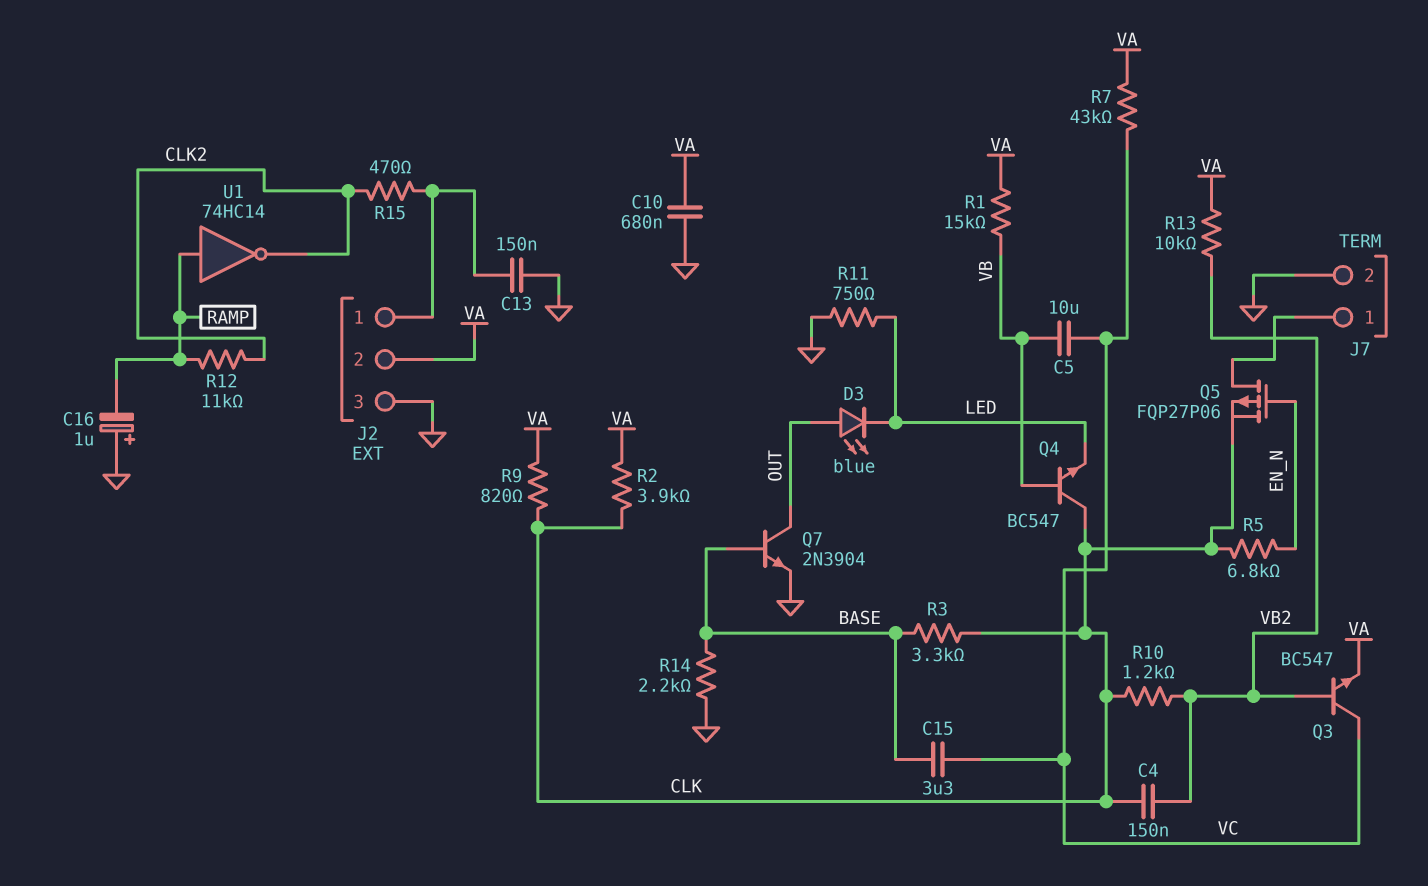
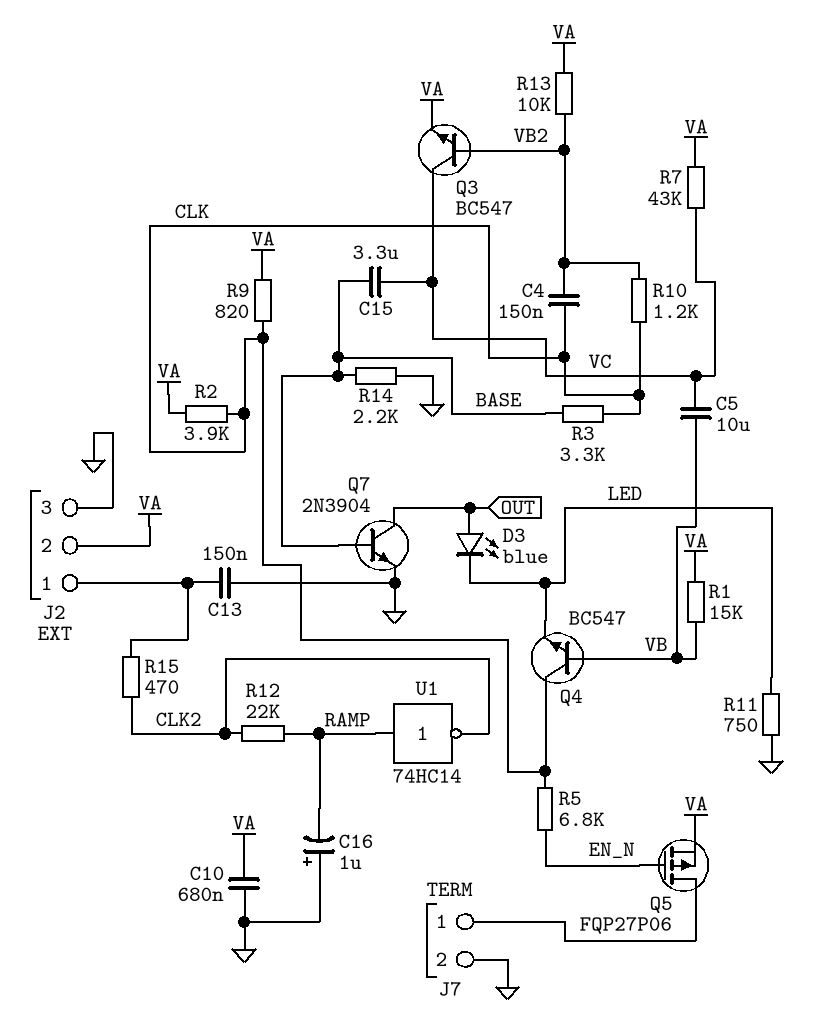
Q5: PMOS FQP27P06 (G EN_N, D J7/1, S CLK) -> PMOS FQP27P06 (G EN_N, D J7/1, S VA)
R12: 11k (CLK2, RAMP) -> 22k (CLK2, RAMP)

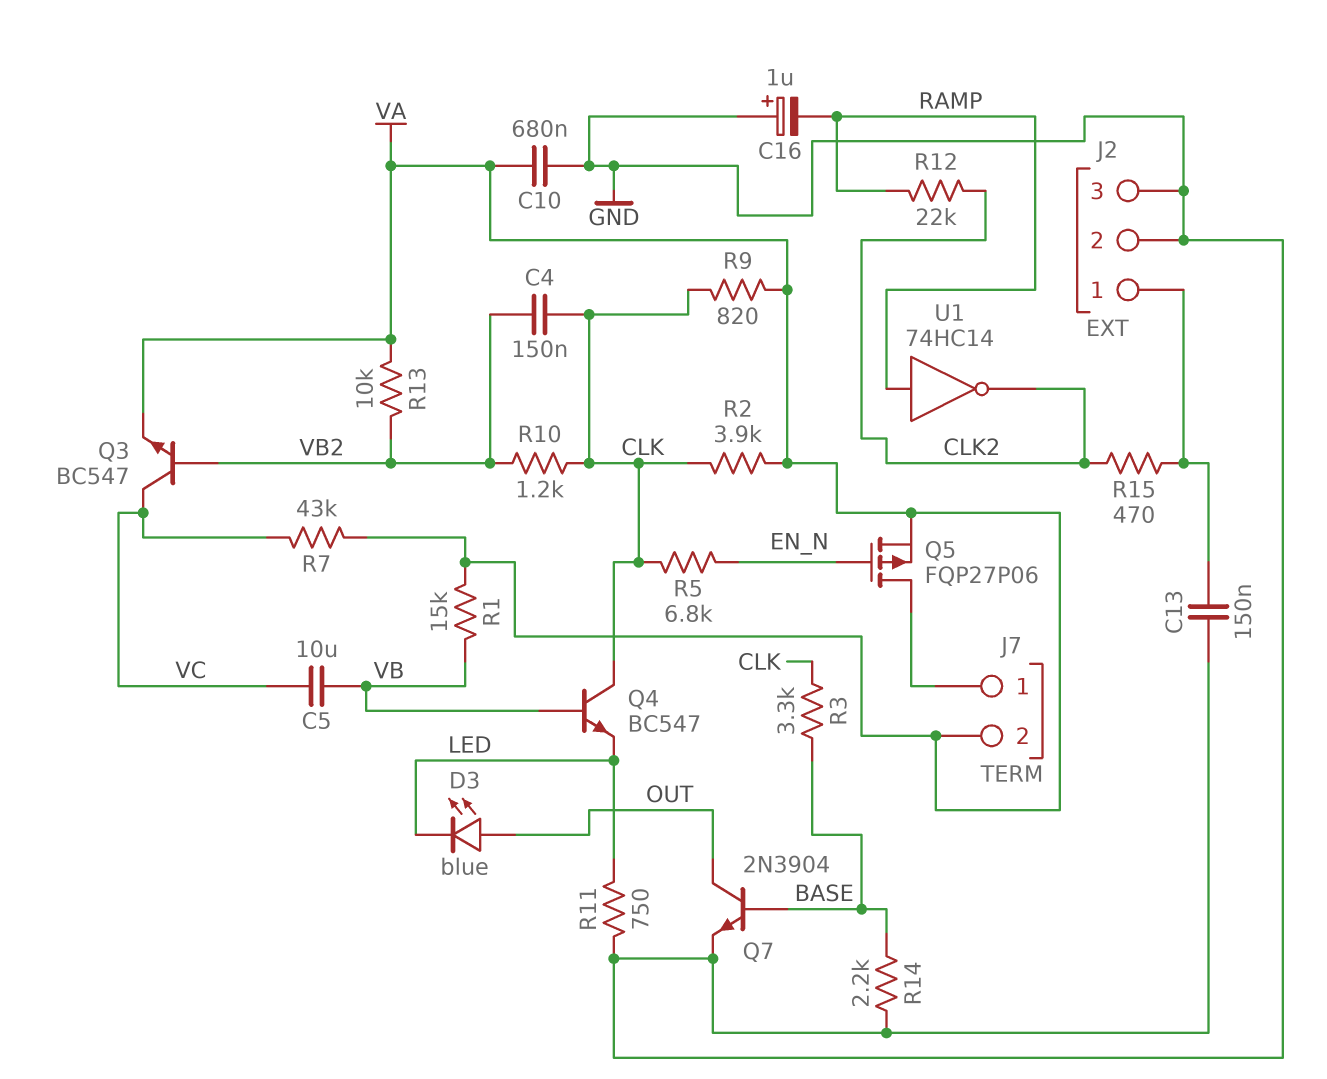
C15: 3.3uF (BASE, VC) -> none
J2 pin 2: VA -> GND
J7 pin 2: GND -> VA

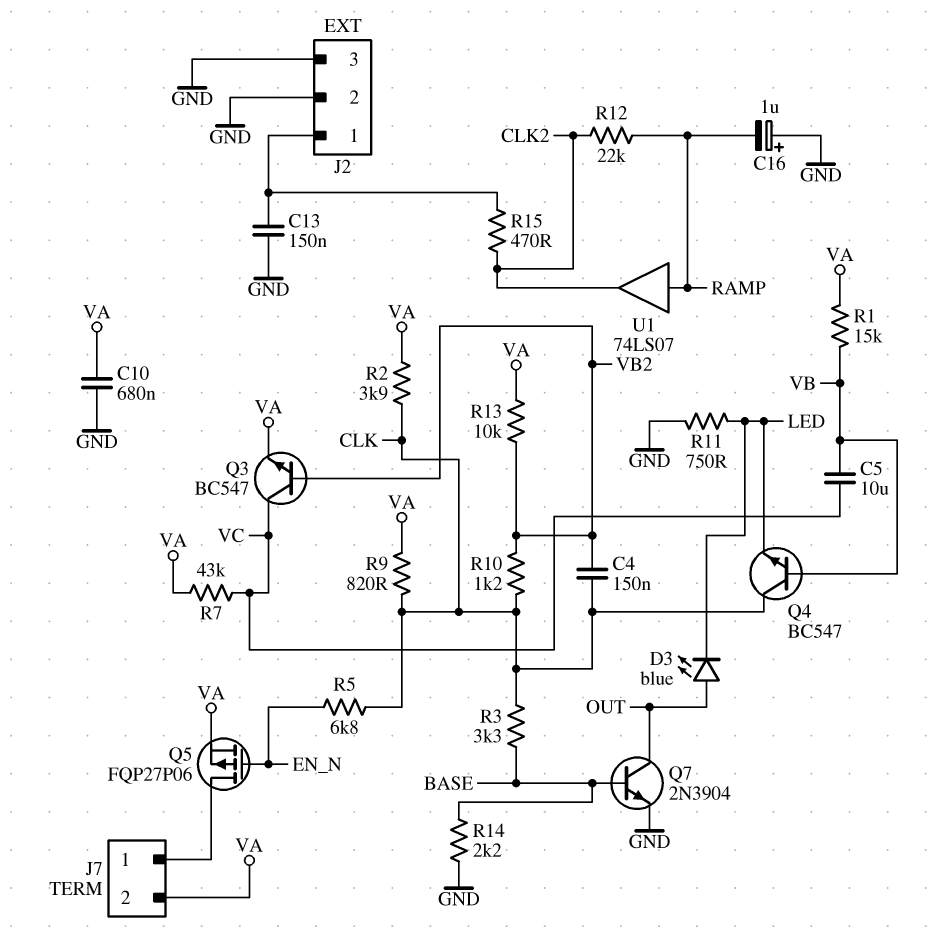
U1: NOT 74HC14 (in RAMP, out CLK2) -> buffer 74LS07 (in RAMP, out CLK2)

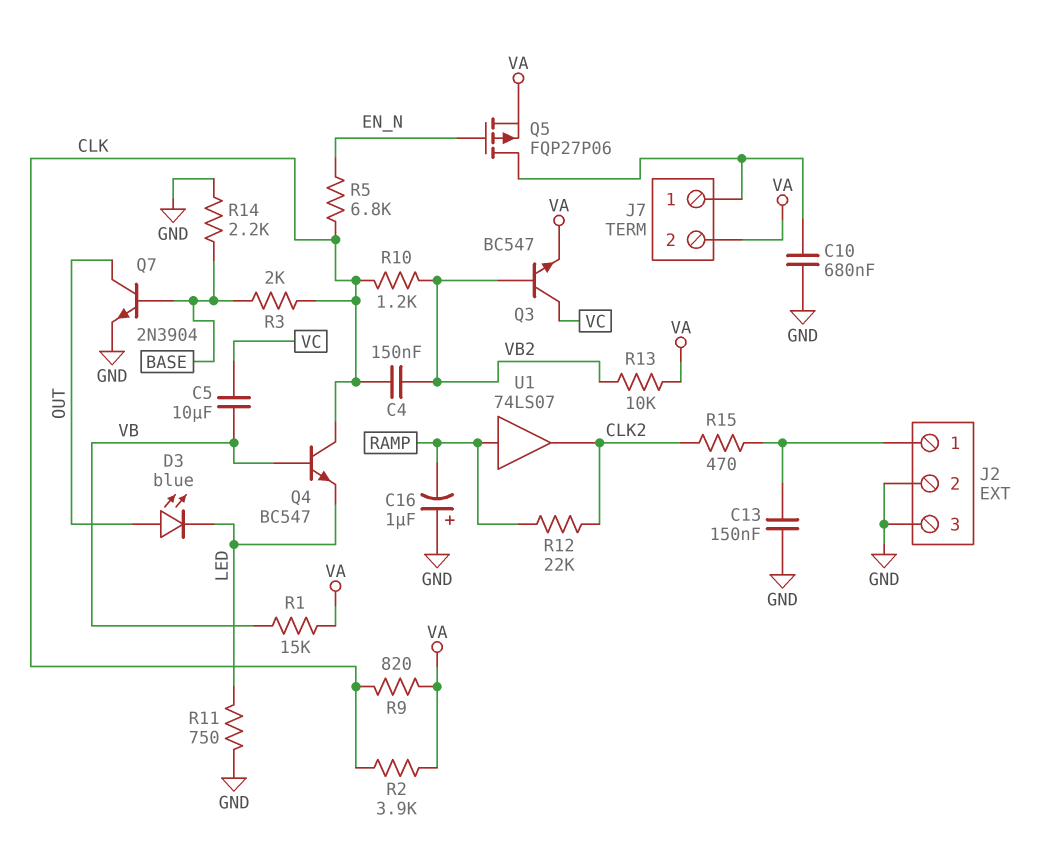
C10: 680nF (GND, VA) -> 680nF (GND, J7/1)
R3: 3.3k (BASE, CLK) -> 2k (BASE, CLK)
R7: 43k (VA, VC) -> none

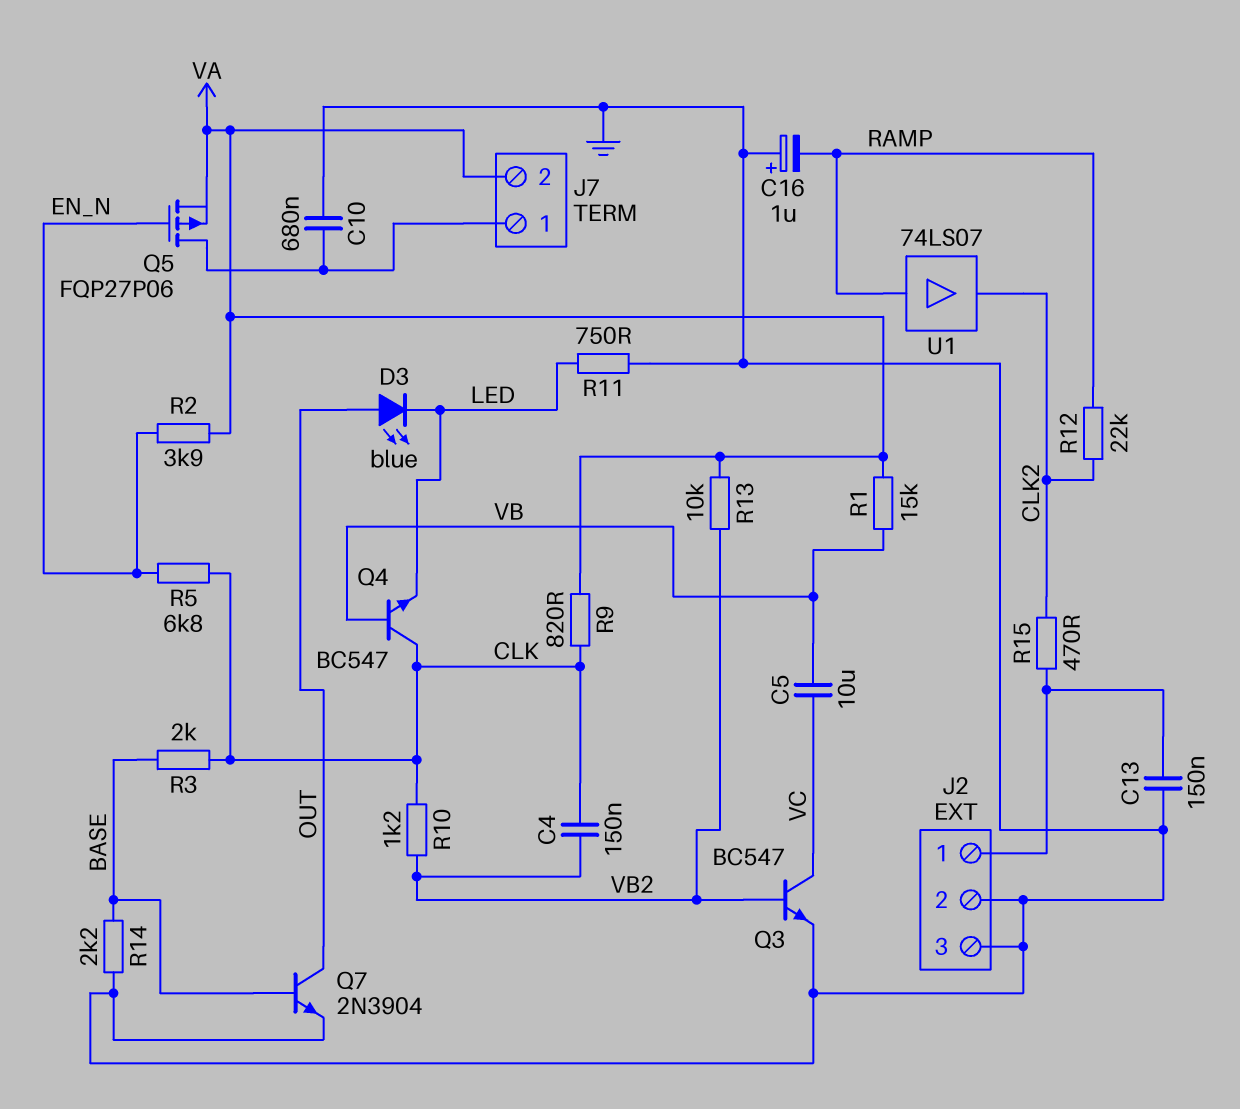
Q3: NPN BC547 (B VB2, C VC, E VA) -> NPN BC547 (B VB2, C VC, E GND)
R2: 3.9k (CLK, VA) -> 3.9k (EN_N, VA)

